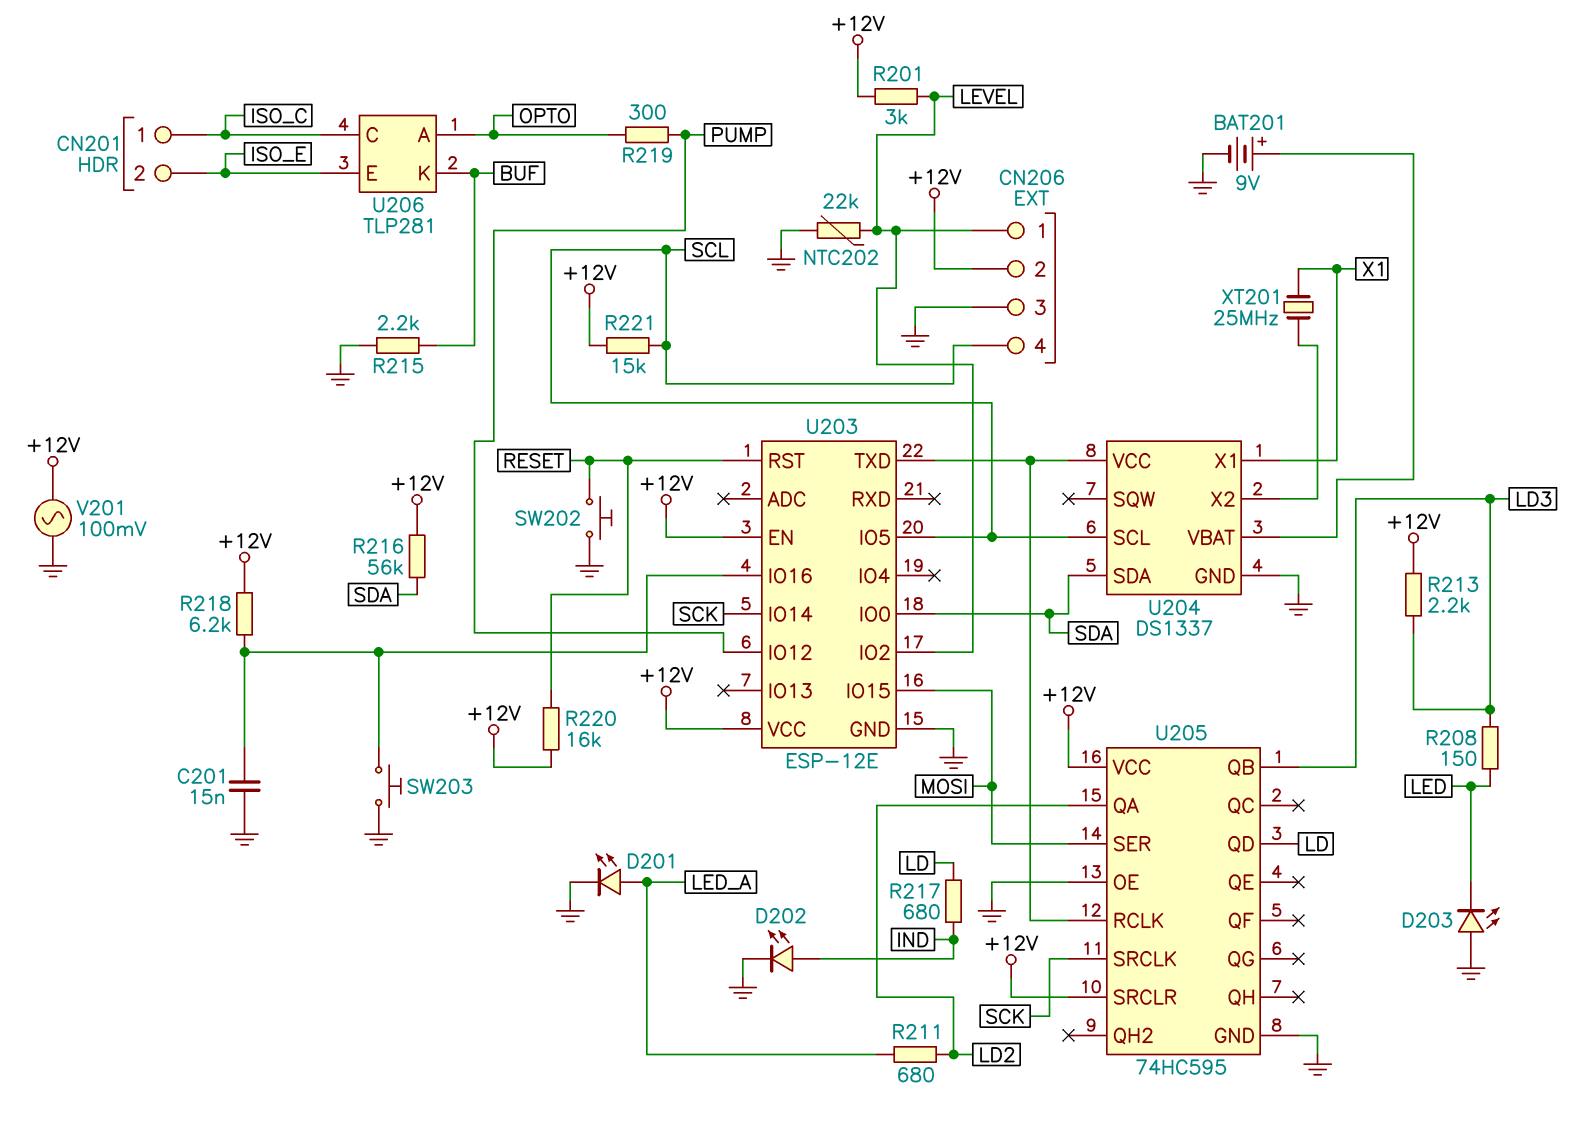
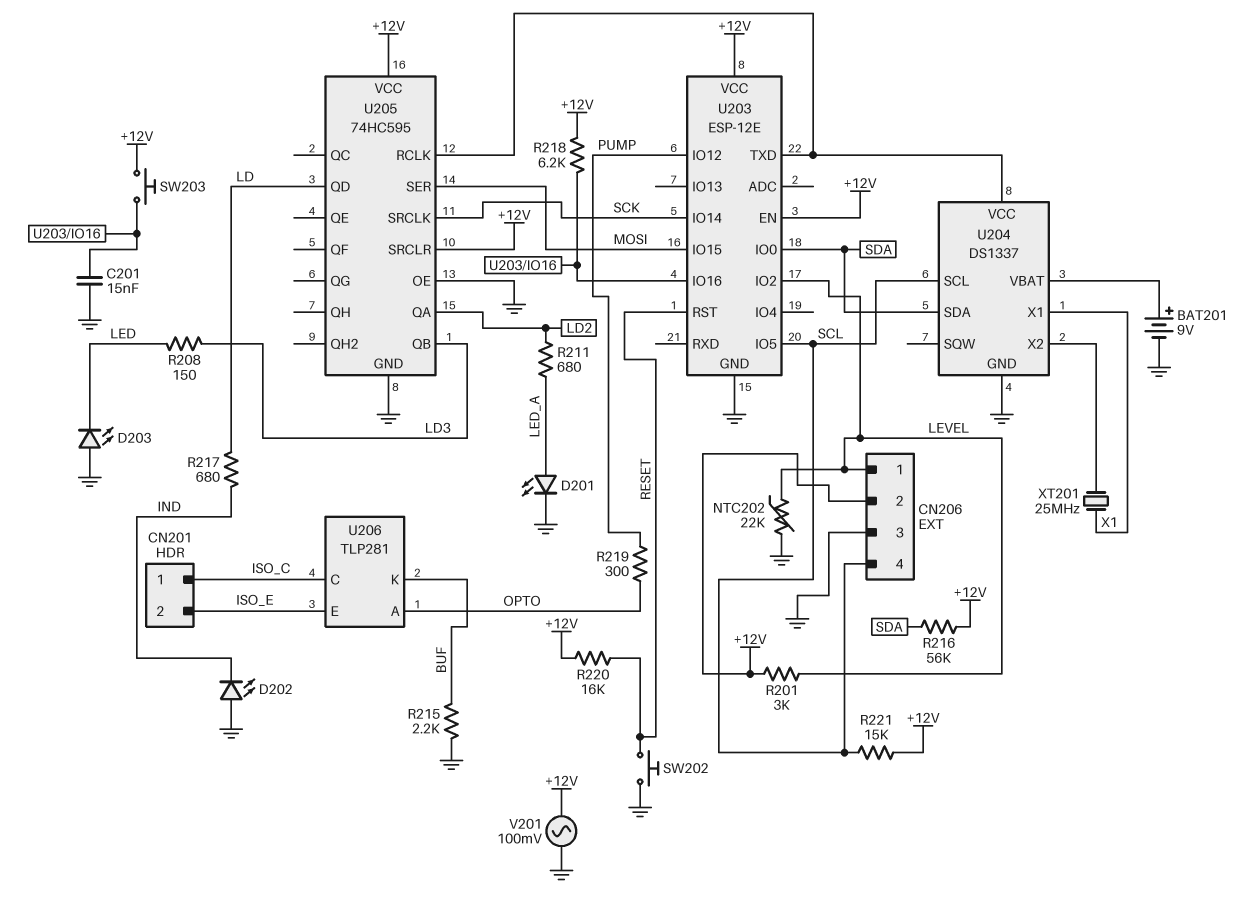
D202: LED (A IND, K GND) -> LED (A GND, K IND)
R213: 2.2k (+12V, LD3) -> none
SW203: button (GND, U203/IO16) -> button (+12V, U203/IO16)

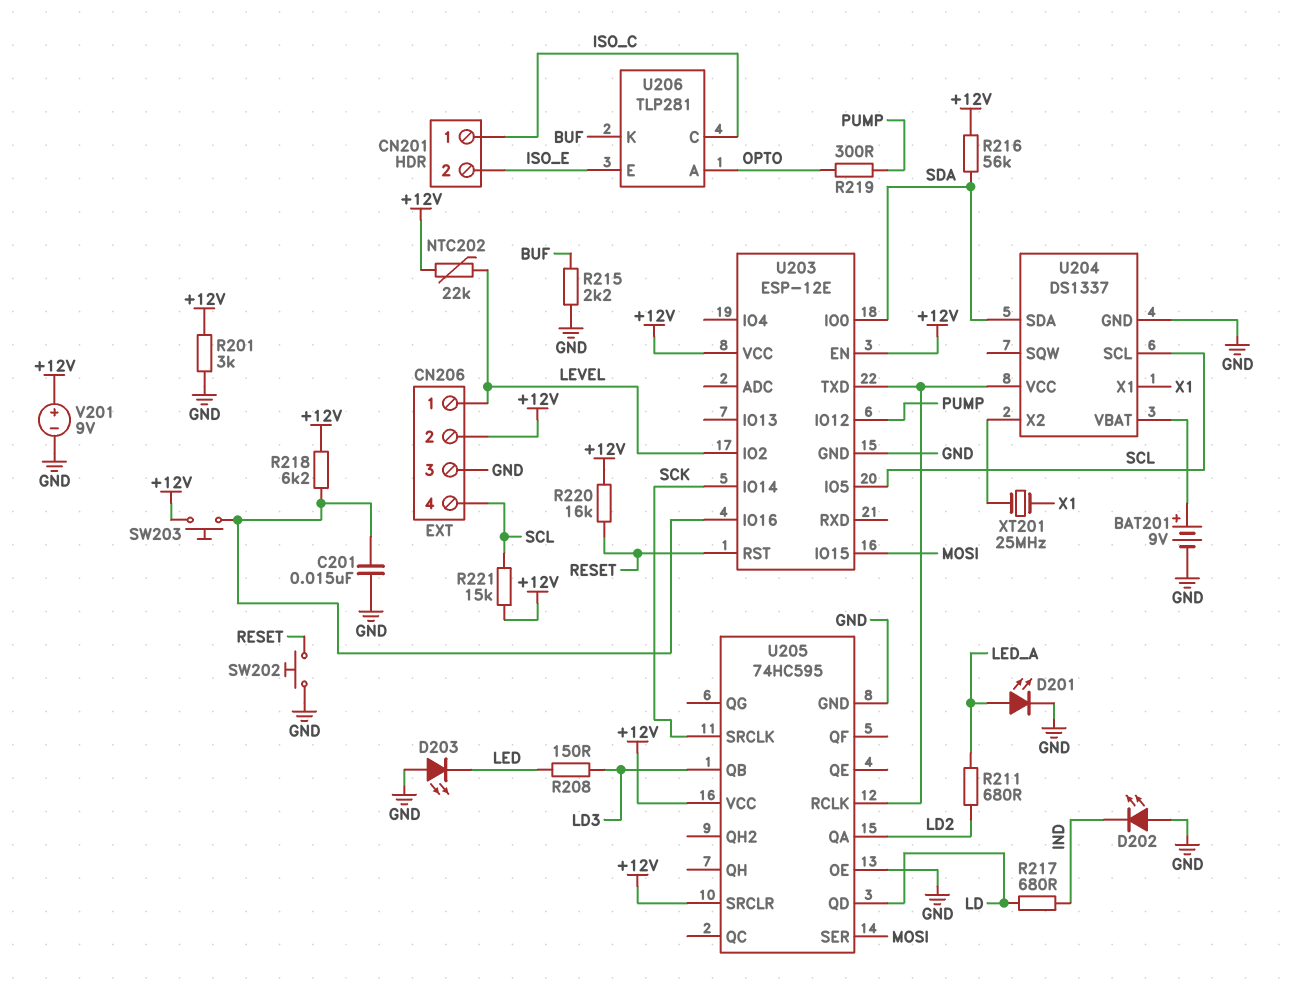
NTC202: 22k (GND, LEVEL) -> 22k (+12V, LEVEL)
R201: 3k (+12V, LEVEL) -> 3k (+12V, GND)
V201: AC 100mV (+12V, GND) -> 9V (plus +12V, minus GND)

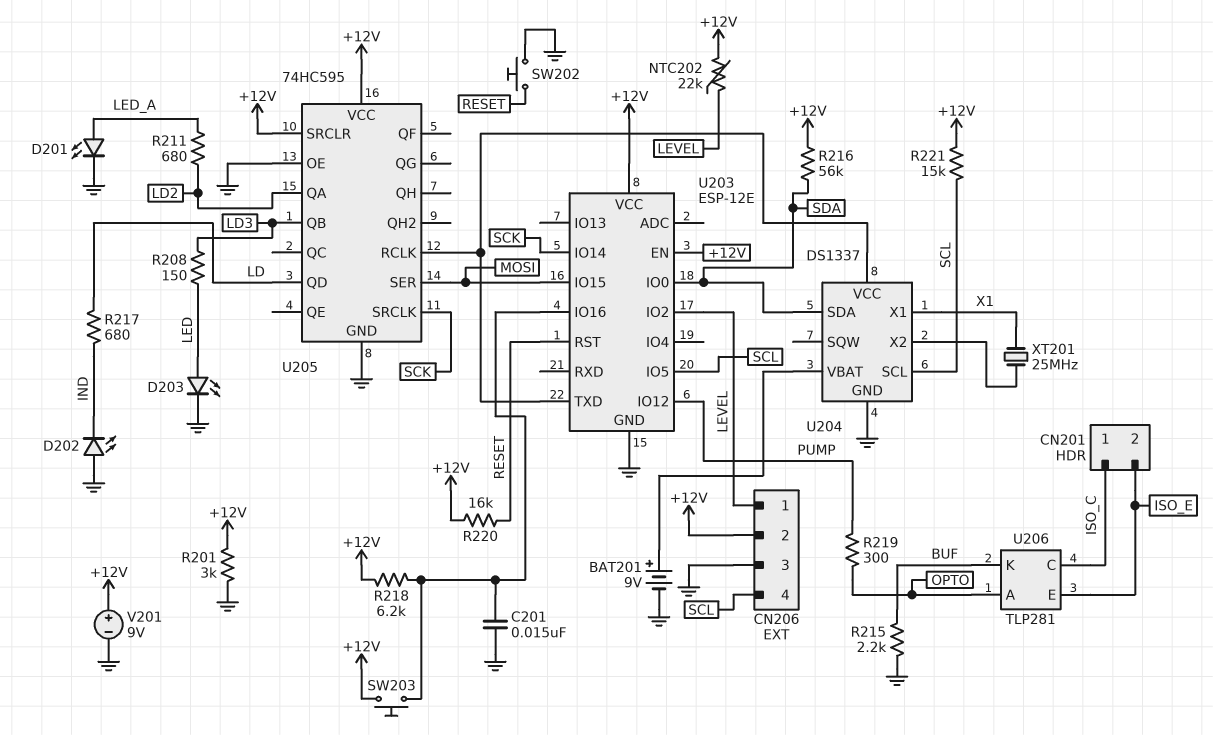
D203: LED (A GND, K LED) -> LED (A LED, K GND)

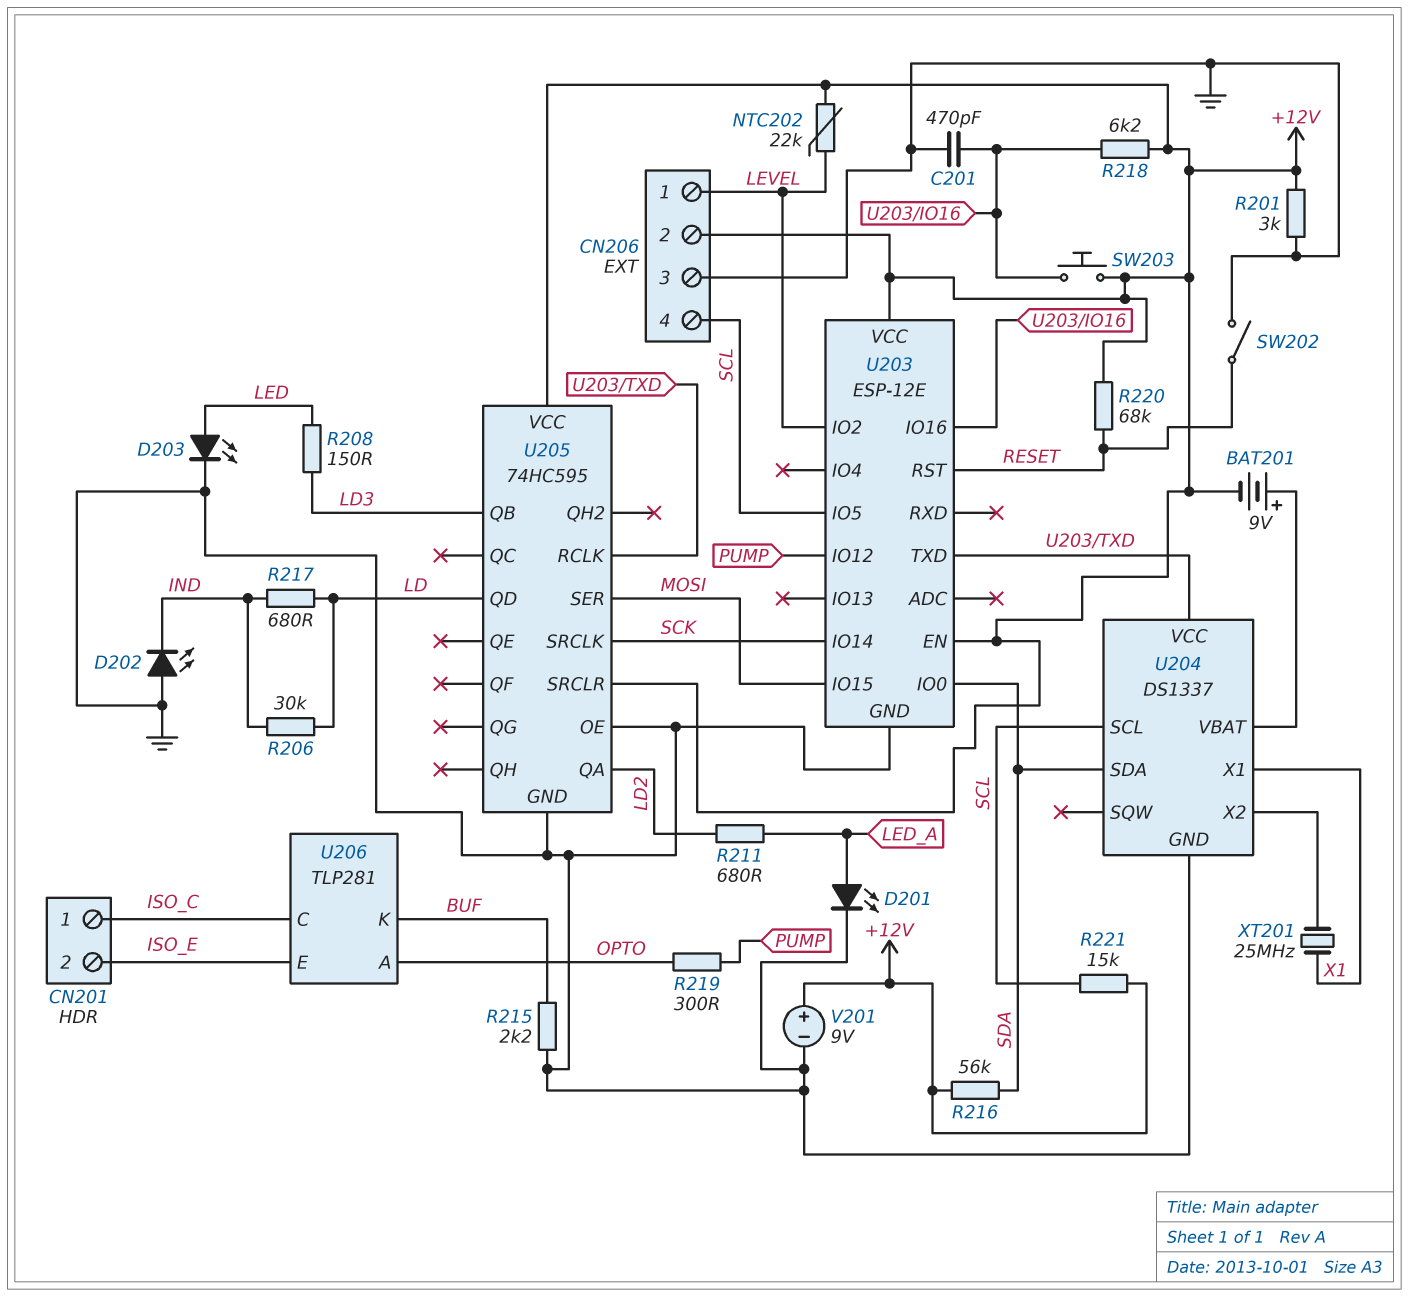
BAT201: 9V (plus U204/VBAT, minus GND) -> 9V (plus U204/VBAT, minus +12V)
C201: 15nF (GND, U203/IO16) -> 470pF (GND, U203/IO16)
R206: none -> 30k (IND, LD)
R220: 16k (+12V, RESET) -> 68k (+12V, RESET)
SW202: button (GND, RESET) -> switch (GND, RESET)

